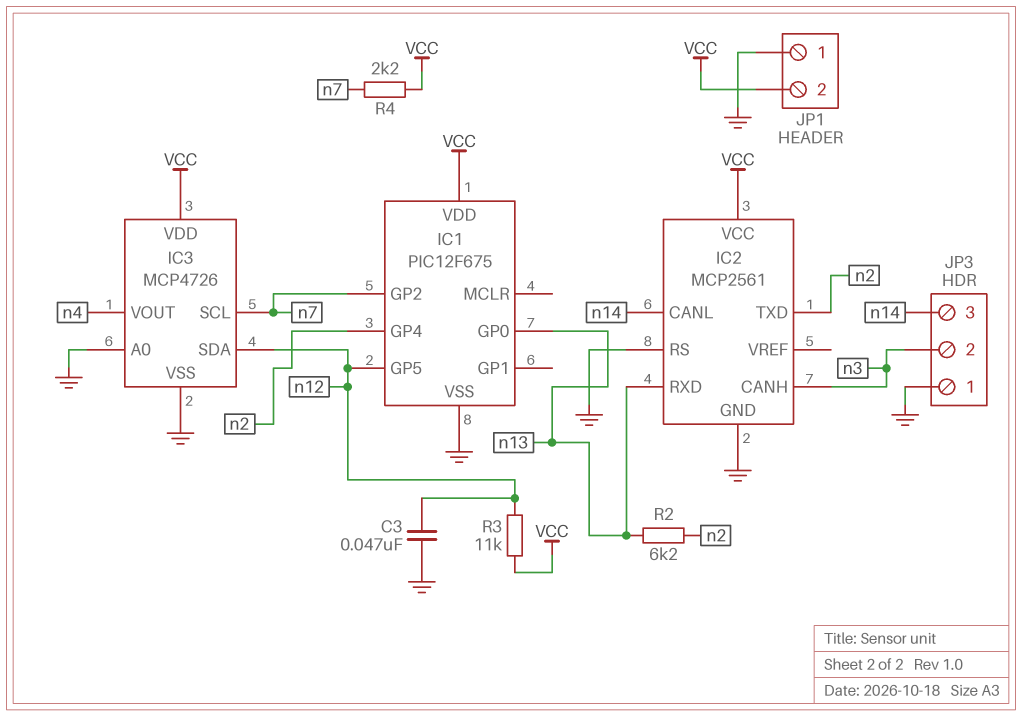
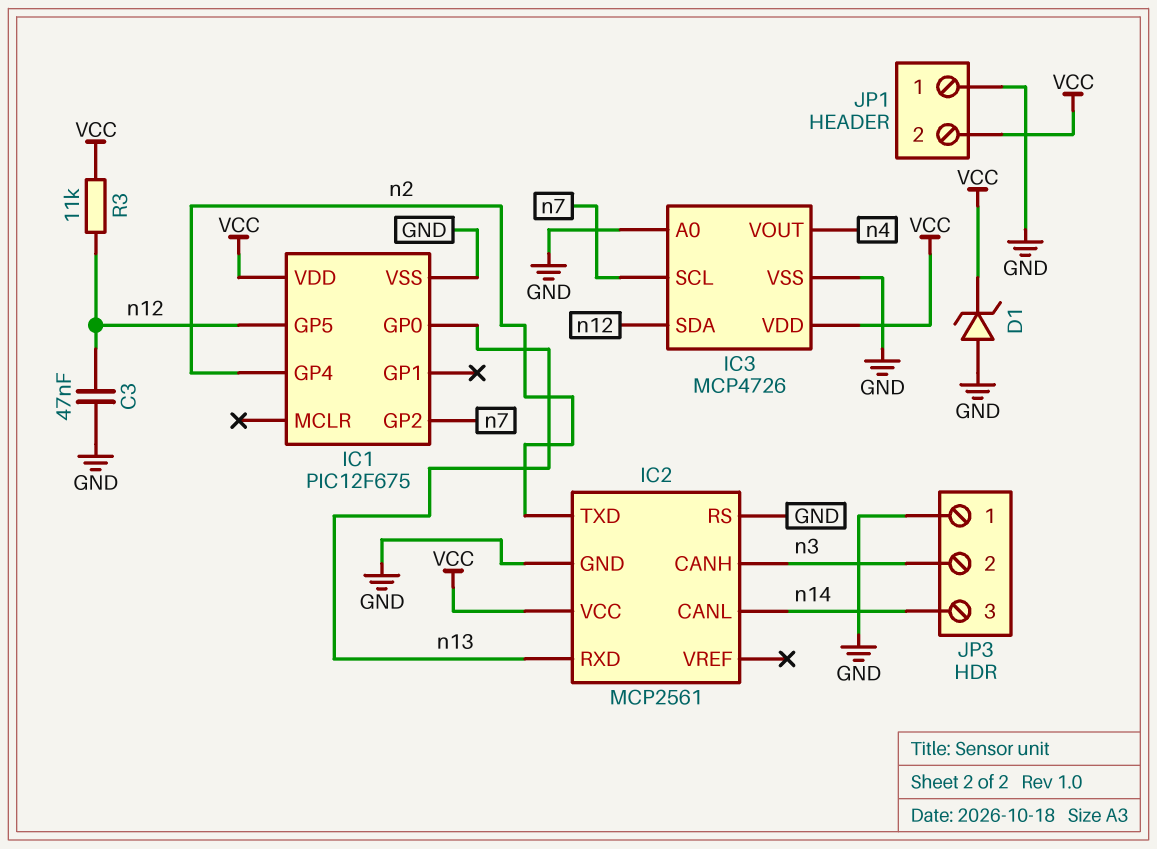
D1: none -> zener (A GND, K VCC)
R2: 6.2k (n2, n13) -> none
R4: 2.2k (VCC, n7) -> none

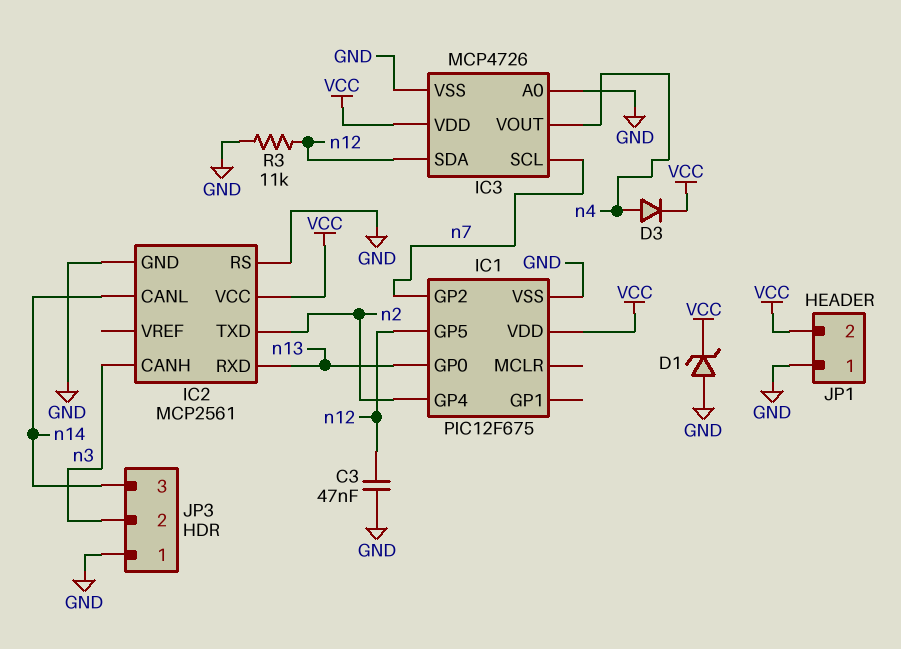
D3: none -> diode (A n4, K VCC)
R3: 11k (VCC, n12) -> 11k (GND, n12)

